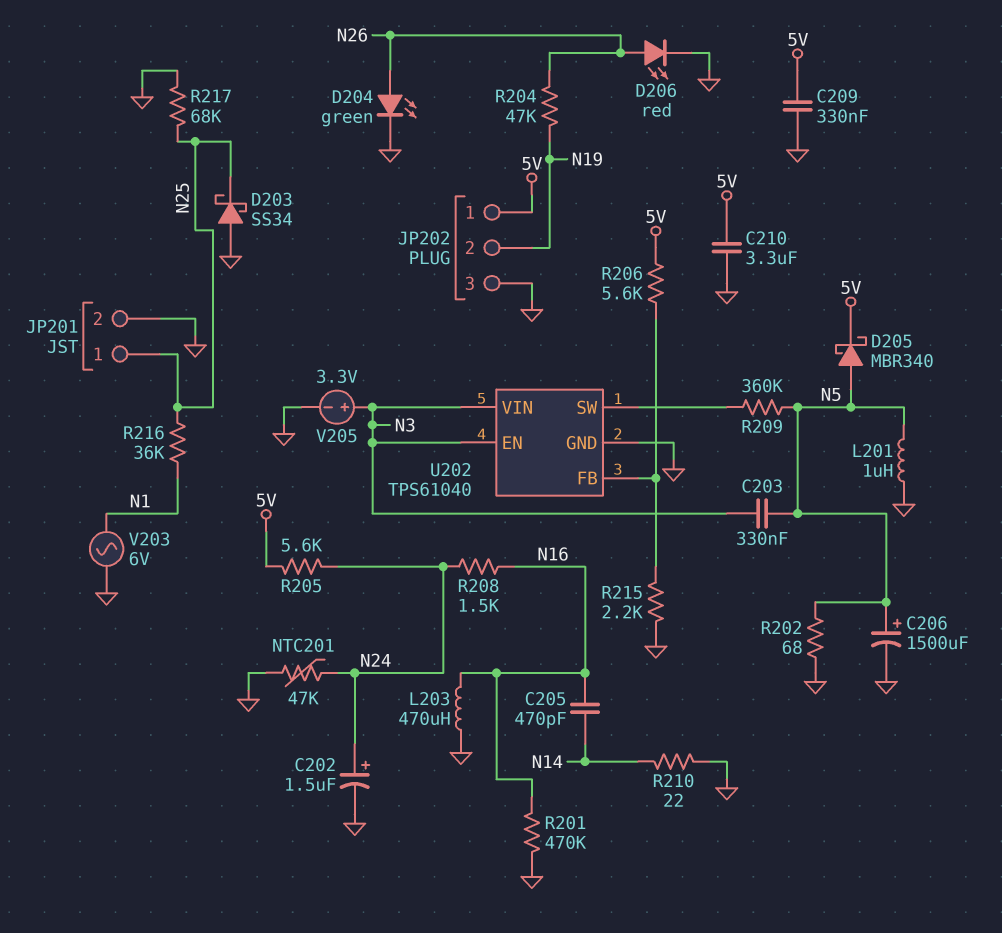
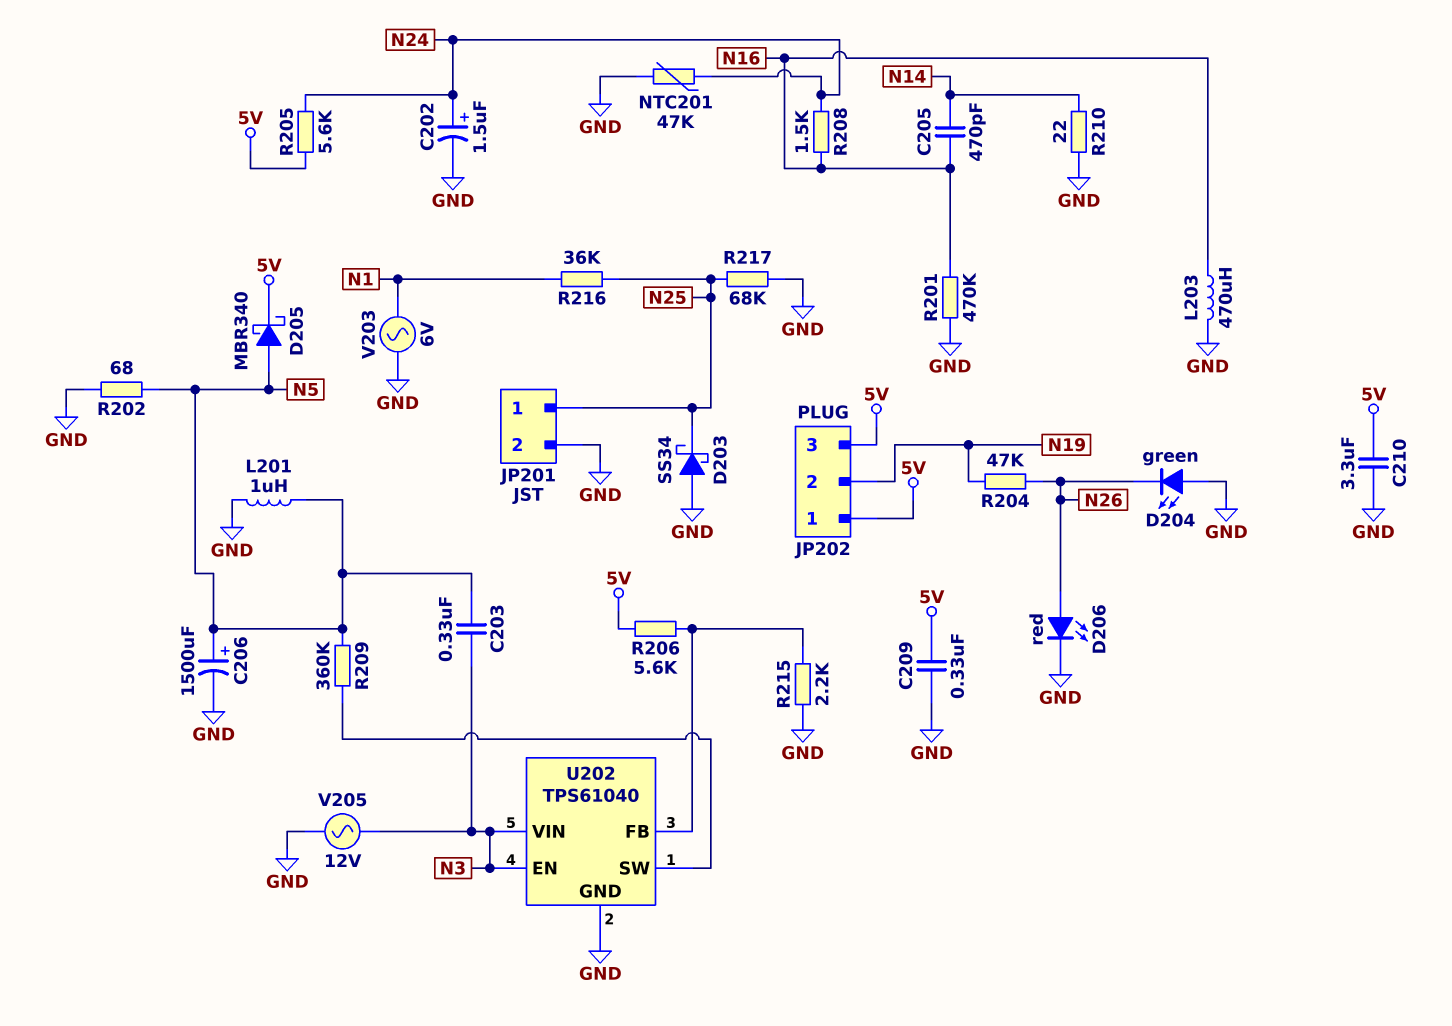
D204: LED green (A N26, K GND) -> LED green (A GND, K N26)
JP202 pin 3: GND -> 5V
V205: 3.3V (plus N3, minus GND) -> AC 12V (GND, N3)

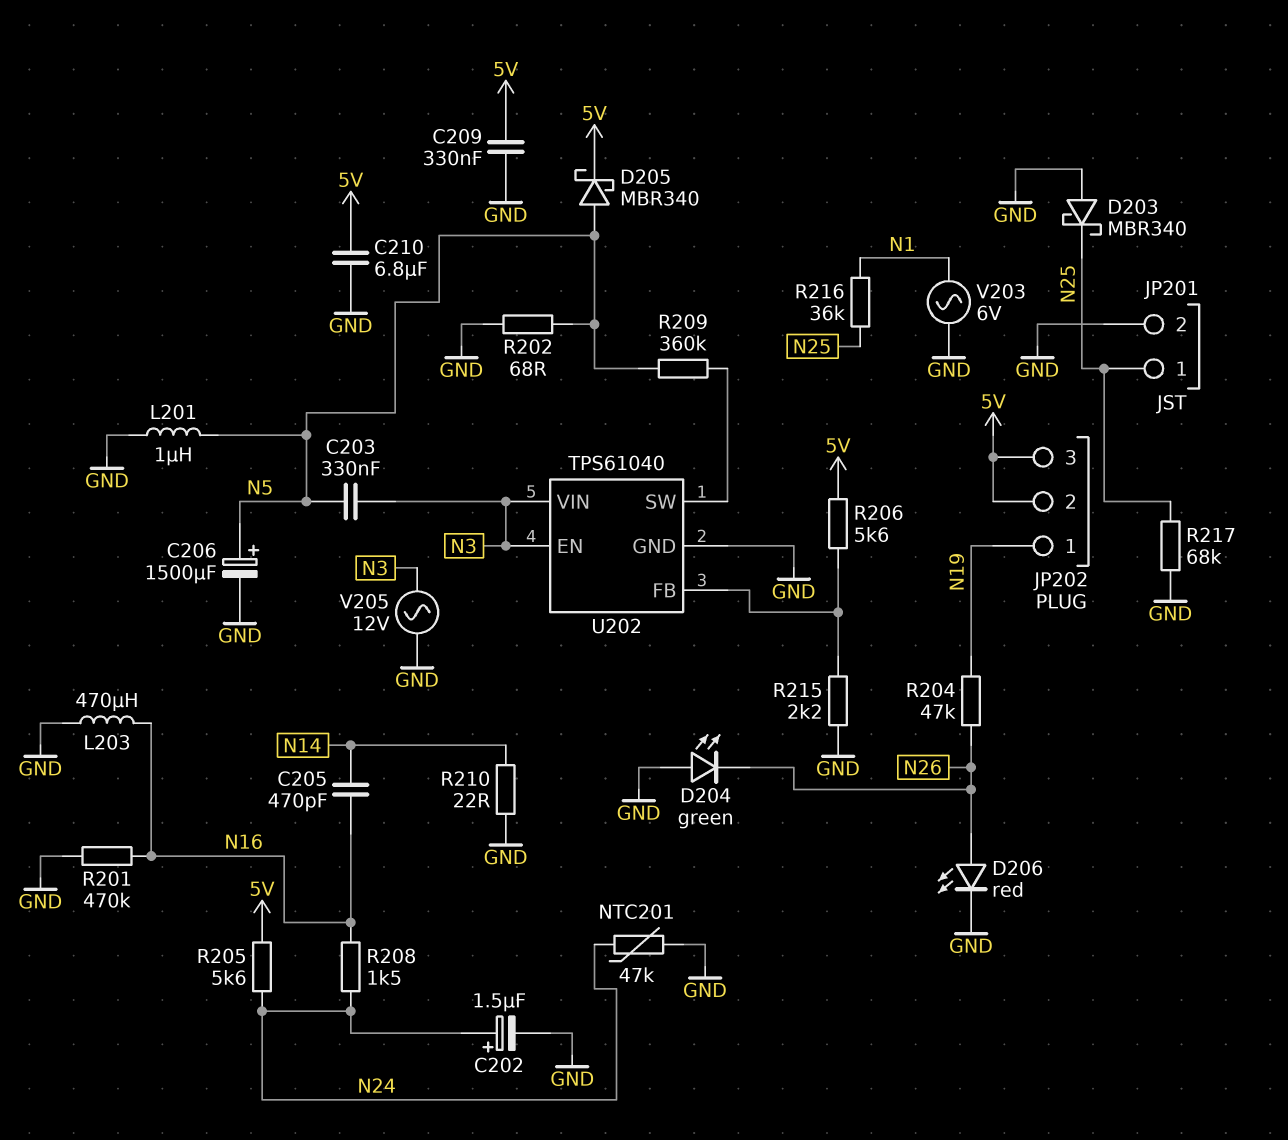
C210: 3.3uF (5V, GND) -> 6.8uF (5V, GND)
D203: schottky SS34 (A GND, K N25) -> schottky MBR340 (A GND, K N25)
JP202 pin 1: 5V -> N19
JP202 pin 2: N19 -> 5V

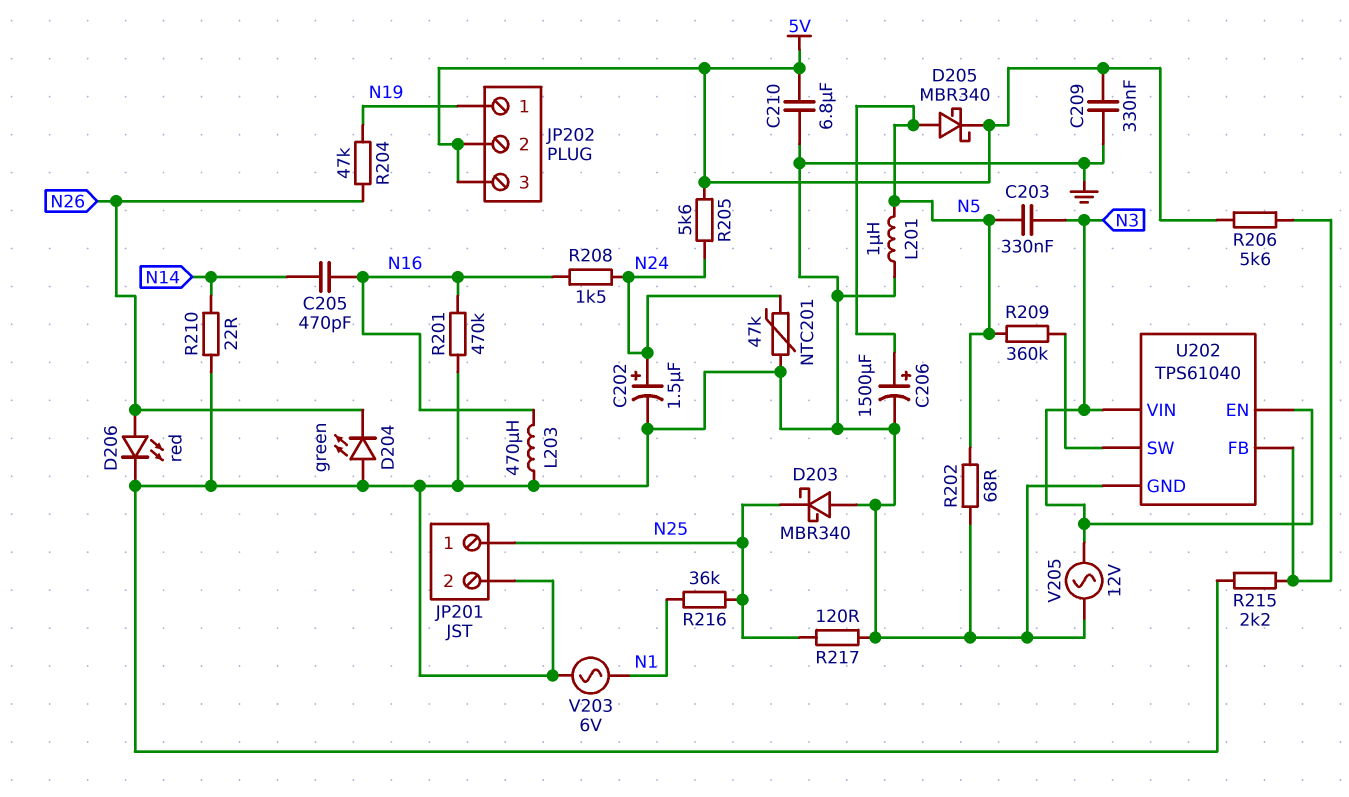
R217: 68k (GND, N25) -> 120 (GND, N25)

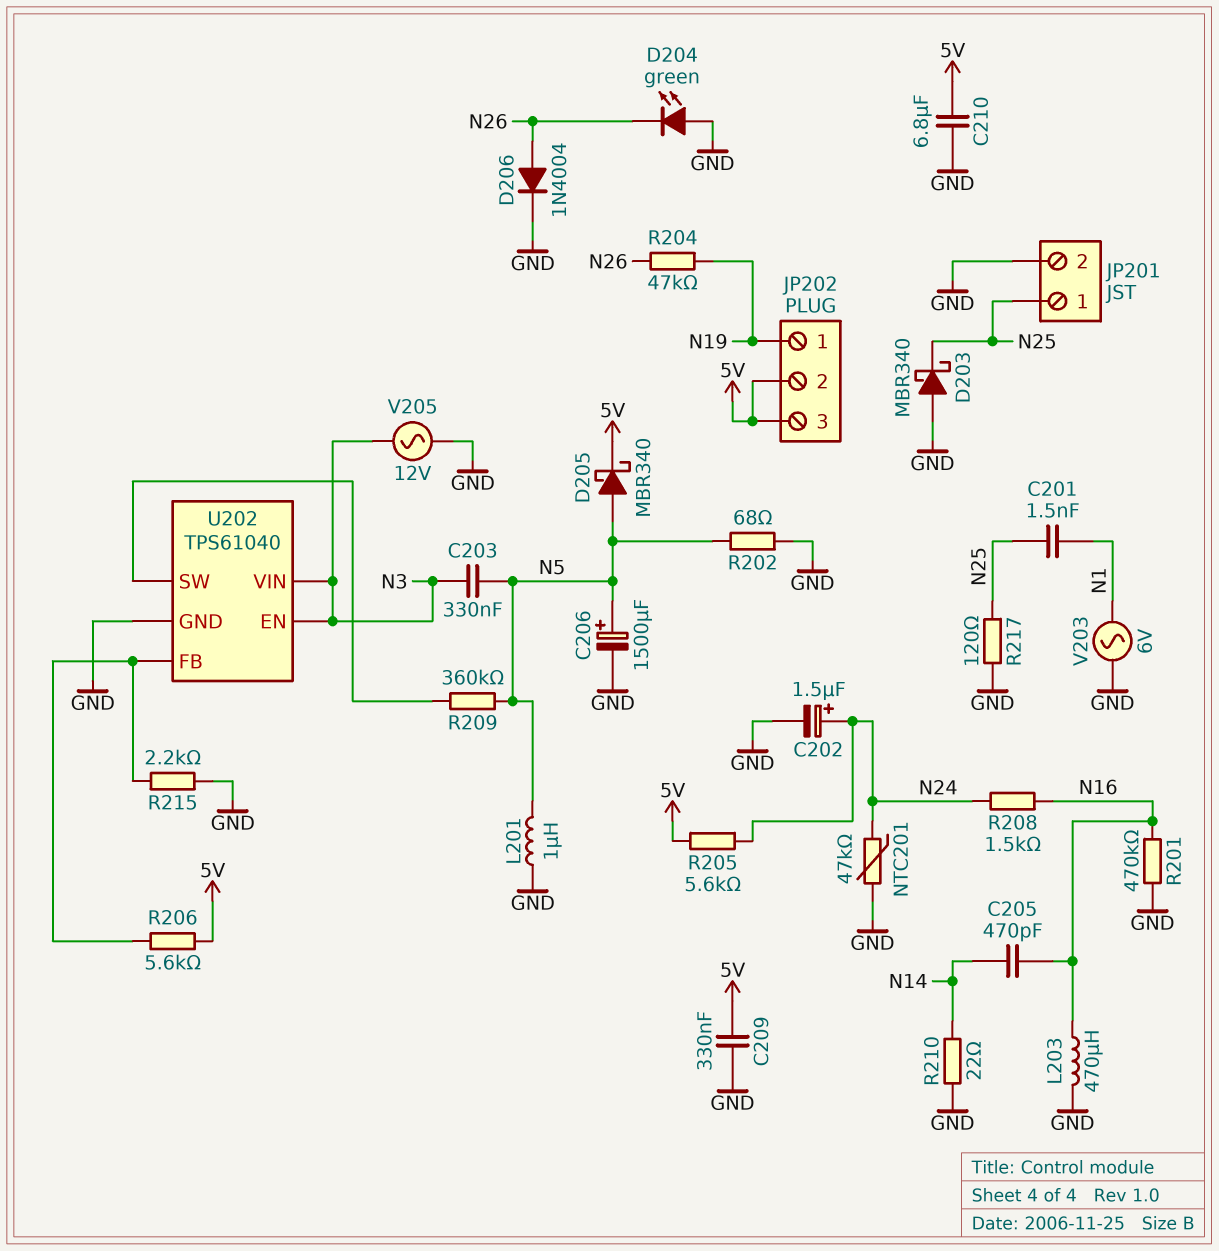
C201: none -> 1.5nF (N1, N25)
D206: LED red (A N26, K GND) -> diode 1N4004 (A N26, K GND)
R216: 36k (N1, N25) -> none

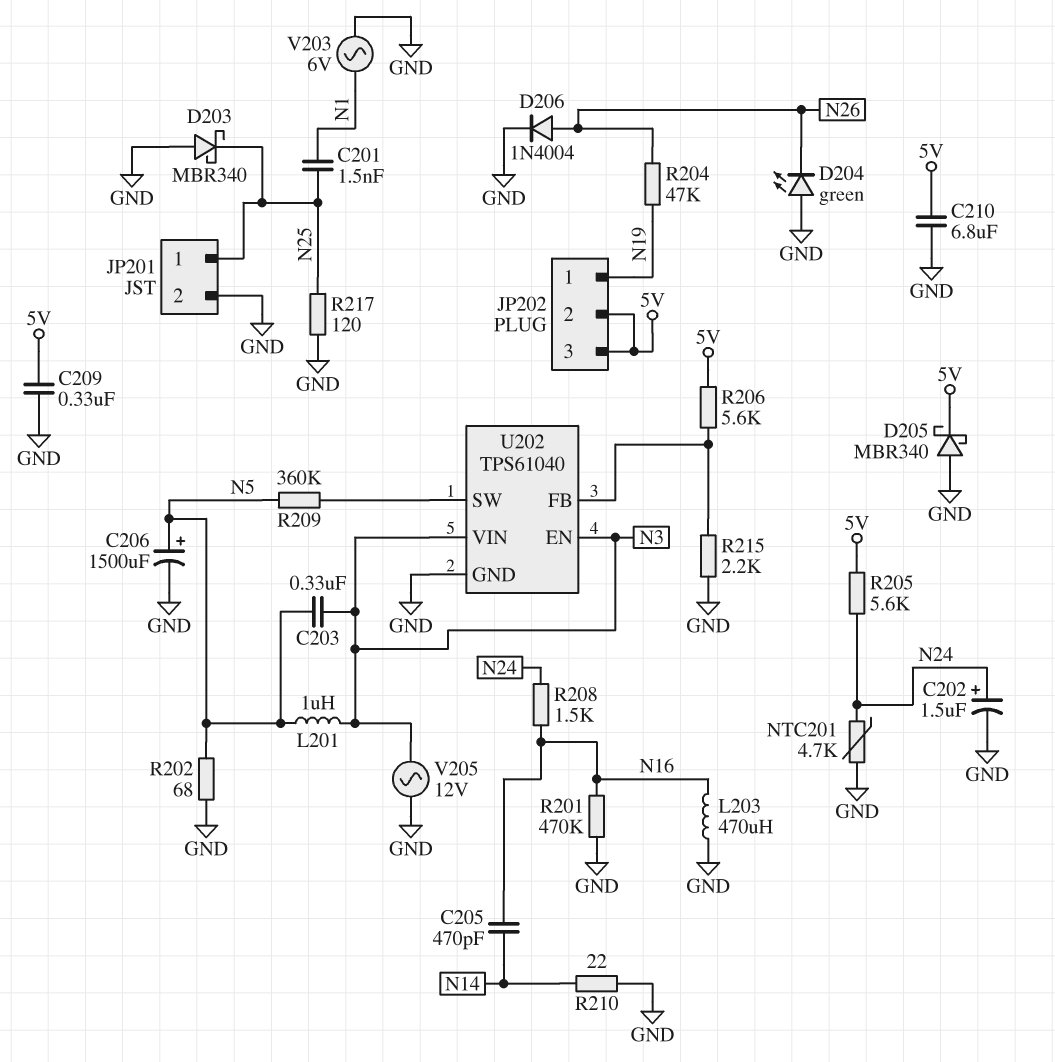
D205: schottky MBR340 (A N5, K 5V) -> schottky MBR340 (A GND, K 5V)
L201: 1uH (GND, N5) -> 1uH (N3, N5)
NTC201: 47k (GND, N24) -> 4.7k (GND, N24)

